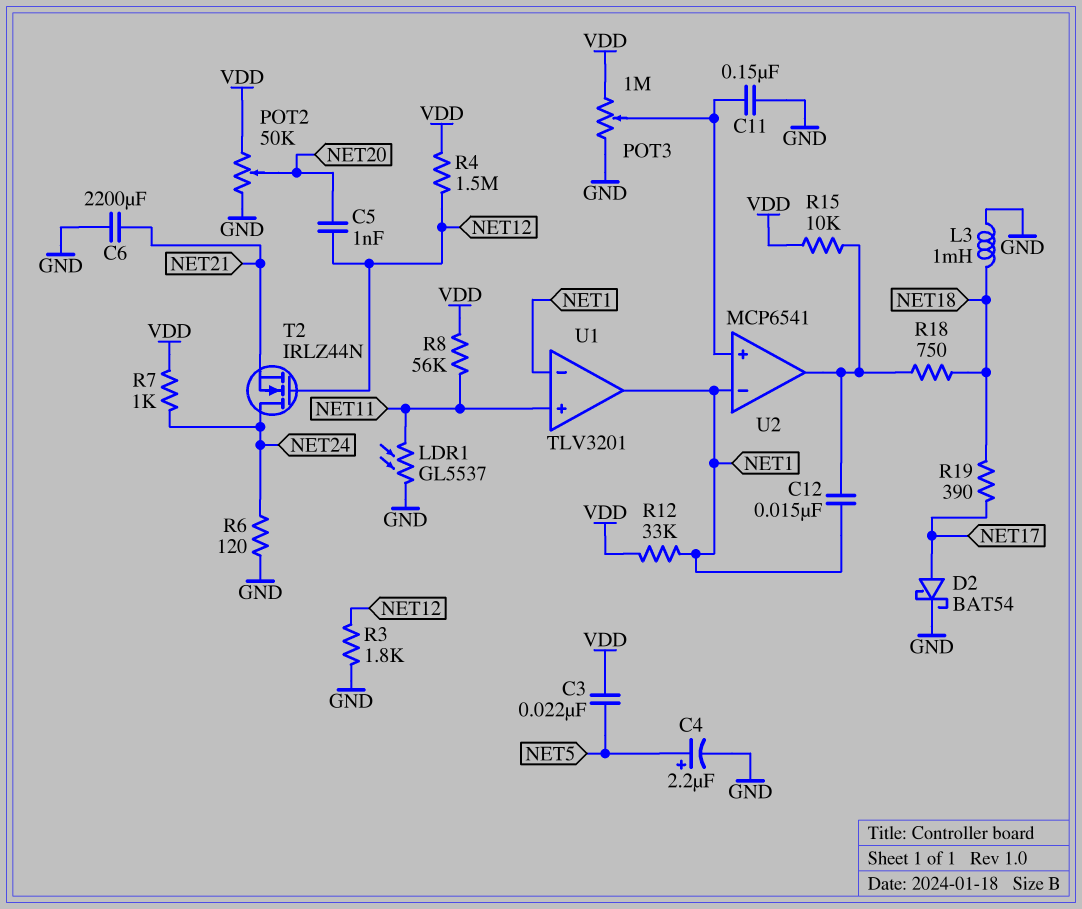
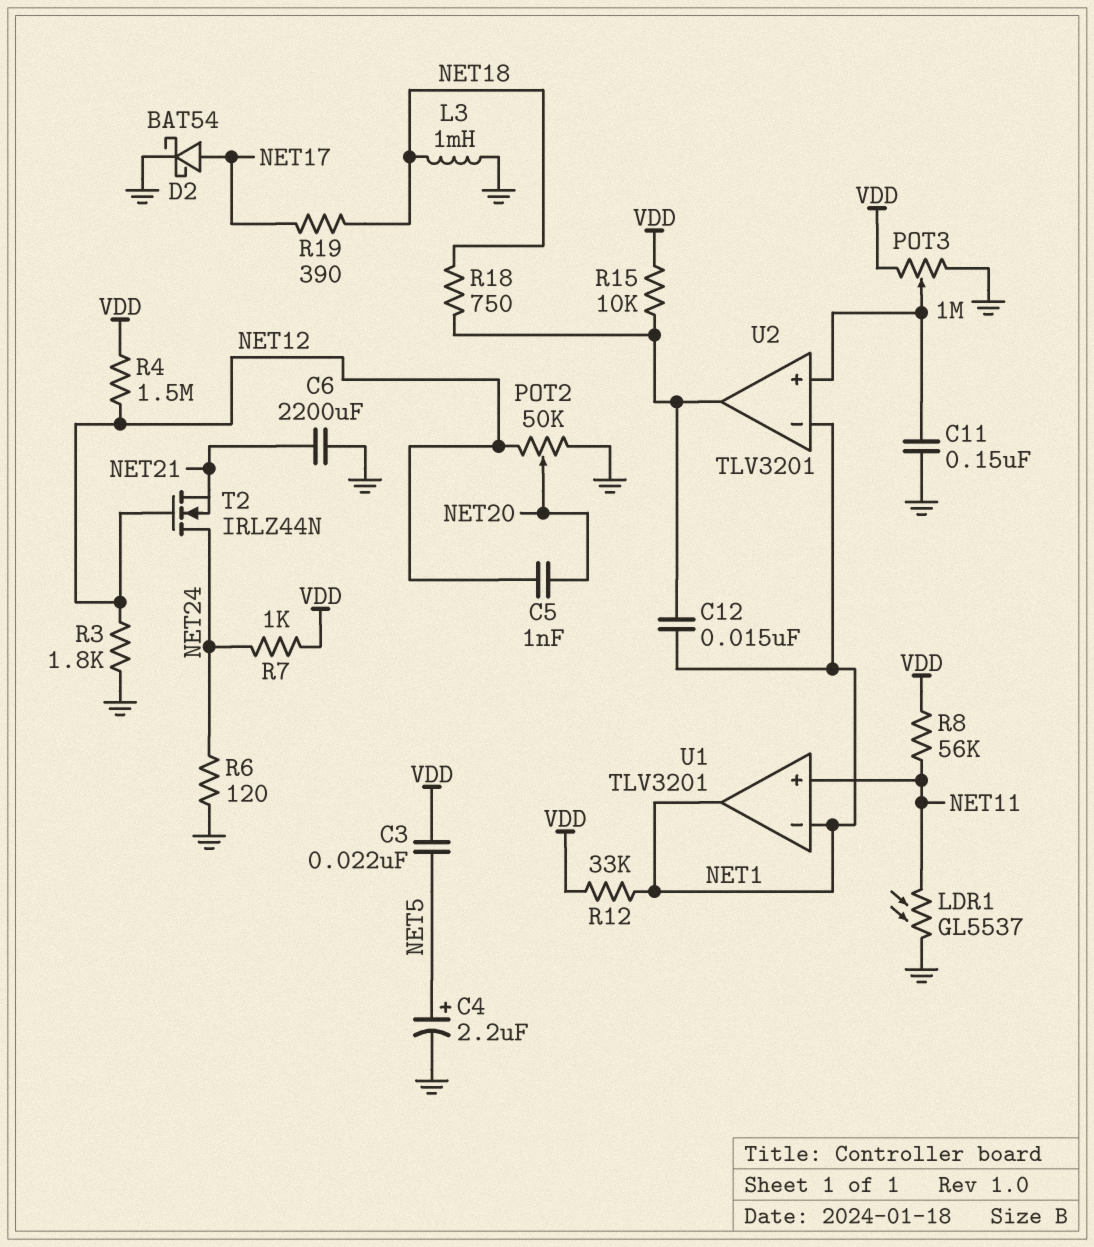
POT2: 50k (GND, VDD, wiper NET20) -> 50k (GND, NET12, wiper NET20)
U2: MCP6541 -> TLV3201

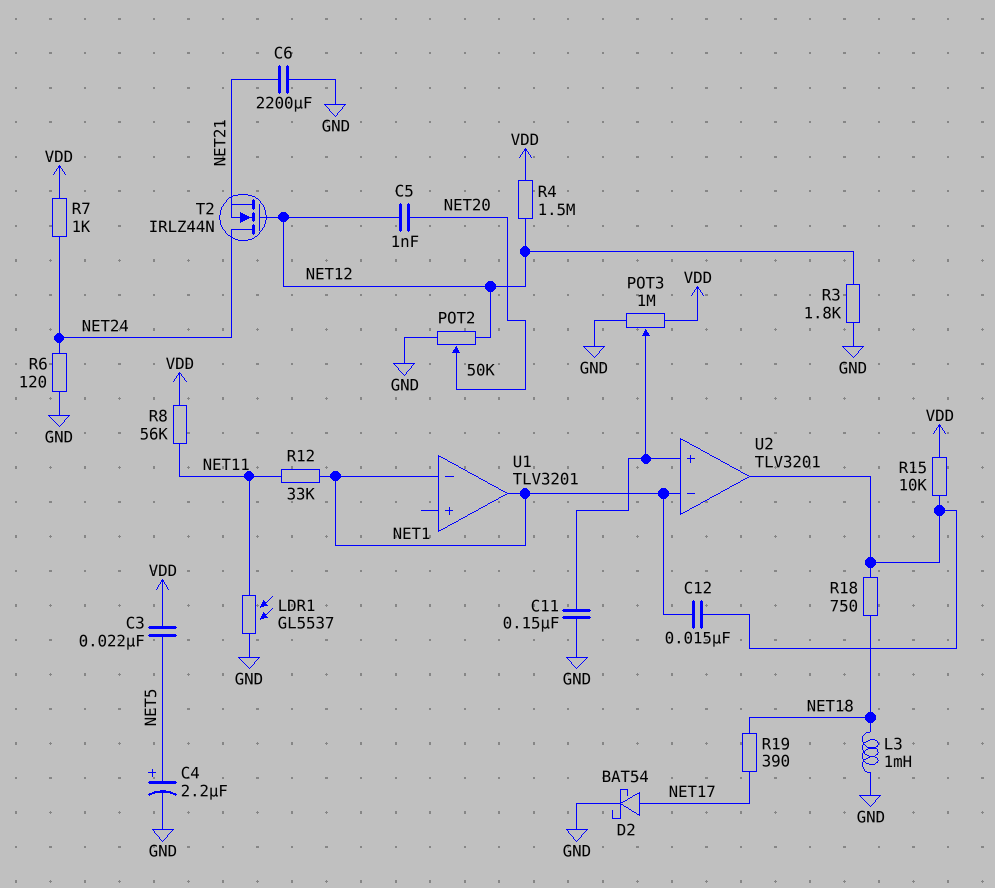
R12: 33k (NET1, VDD) -> 33k (NET1, NET11)
U1 pin in+: NET11 -> none

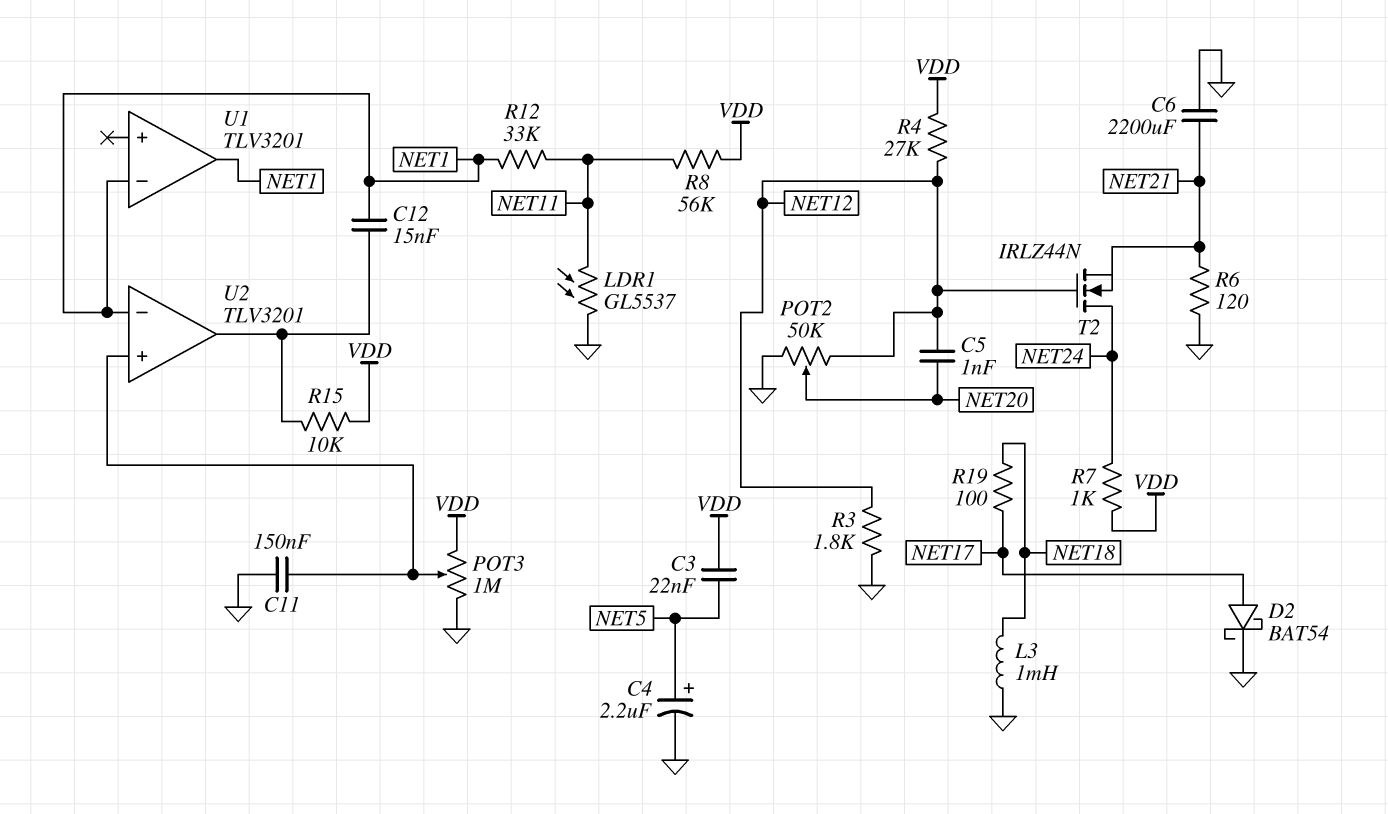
R4: 1.5M (NET12, VDD) -> 27k (NET12, VDD)
R6: 120 (GND, NET24) -> 120 (GND, NET21)
R18: 750 (NET18, U2/out) -> none
R19: 390 (NET17, NET18) -> 100 (NET17, NET18)

